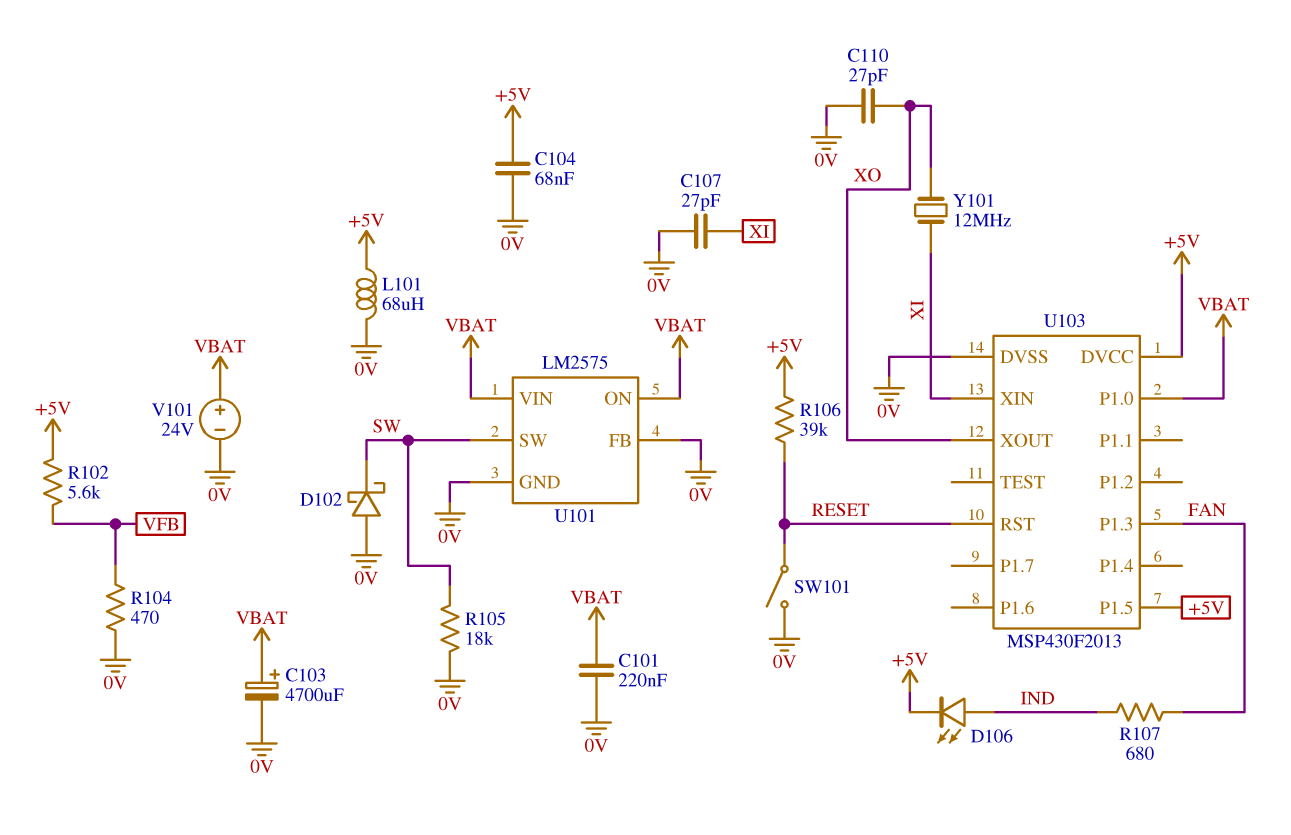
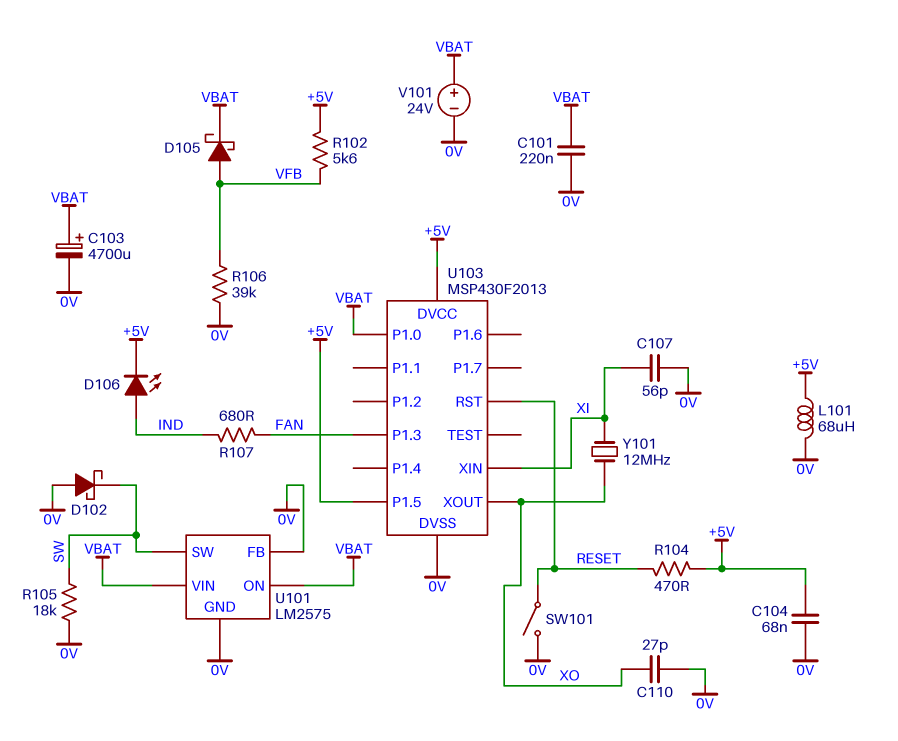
C107: 27pF (0V, XI) -> 56pF (0V, XI)
D105: none -> schottky (A VFB, K VBAT)
R104: 470 (0V, VFB) -> 470 (+5V, RESET)
R106: 39k (+5V, RESET) -> 39k (0V, VFB)

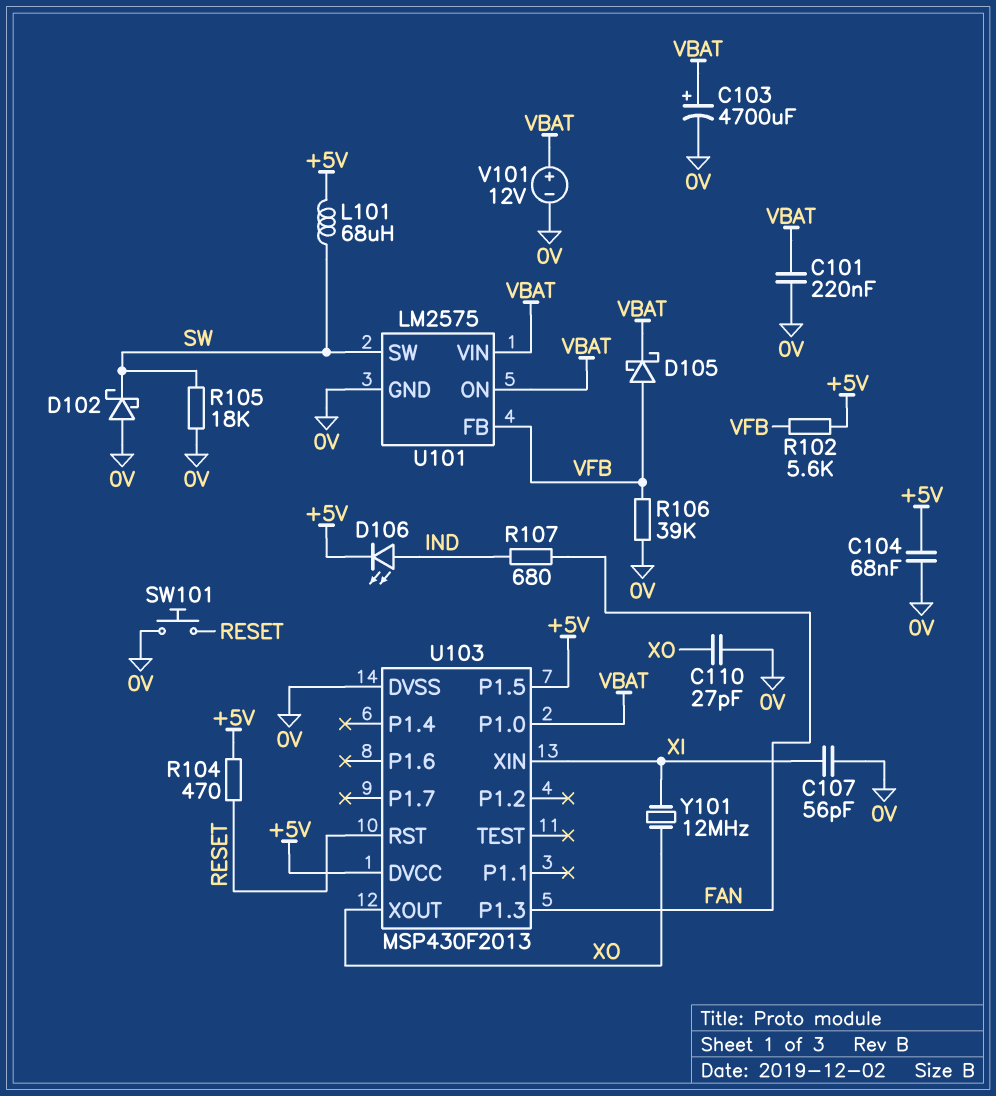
L101: 68uH (+5V, 0V) -> 68uH (+5V, SW)
SW101: switch (0V, RESET) -> button (0V, RESET)
U101 pin FB: 0V -> VFB
V101: 24V (plus VBAT, minus 0V) -> 12V (plus VBAT, minus 0V)

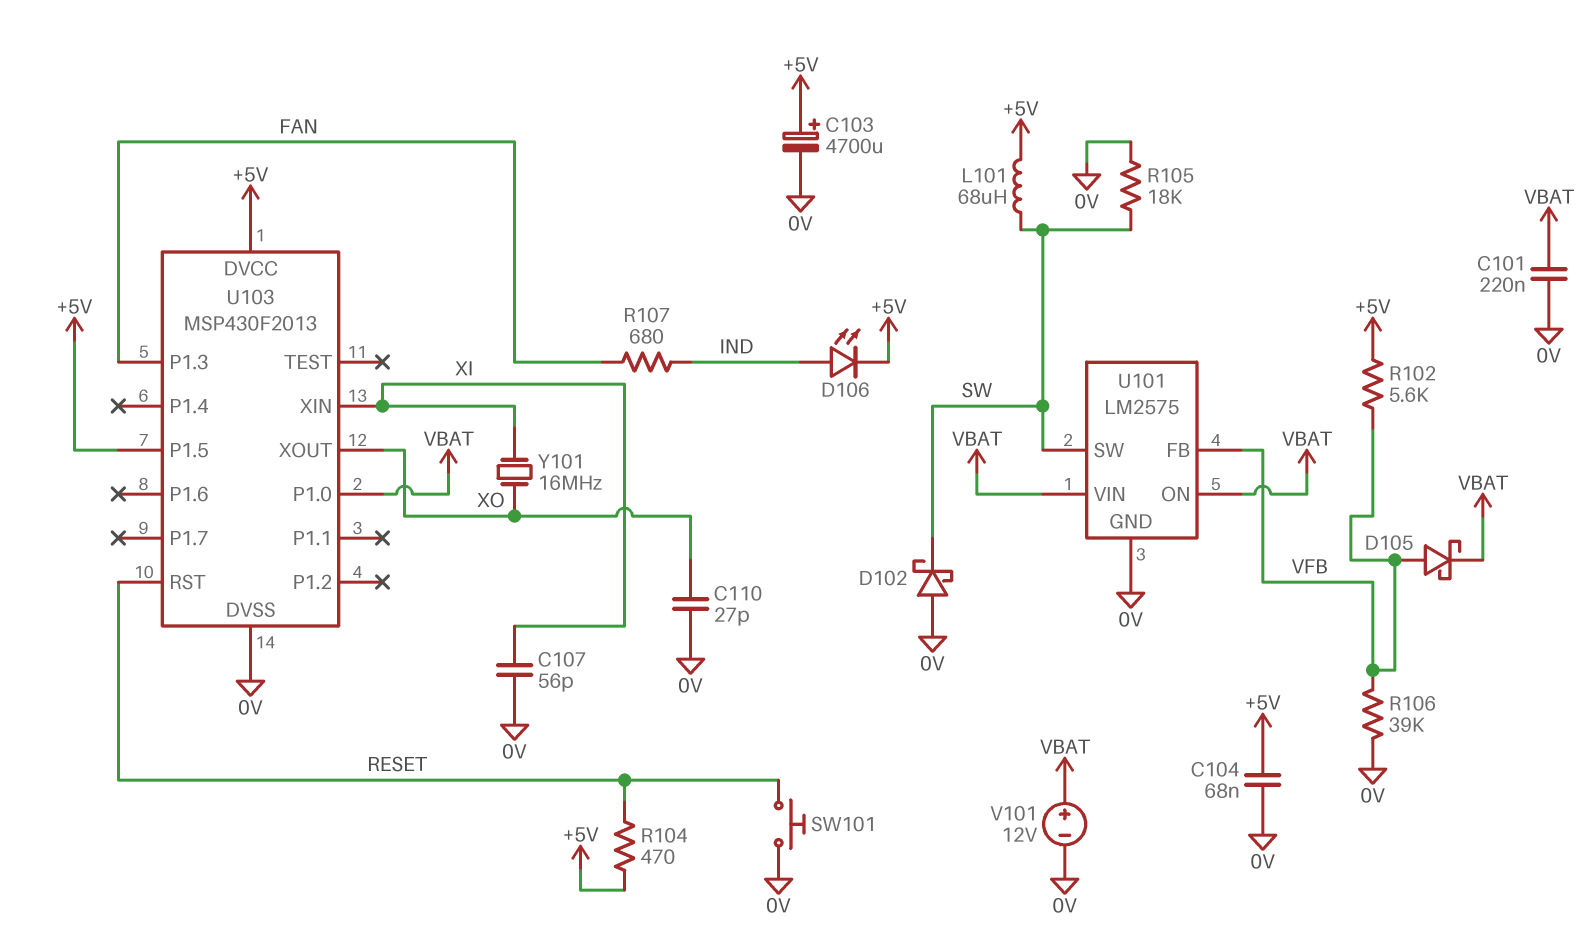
C103: 4700uF (plus VBAT, minus 0V) -> 4700uF (plus +5V, minus 0V)
Y101: 12MHz (XI, XO) -> 16MHz (XI, XO)

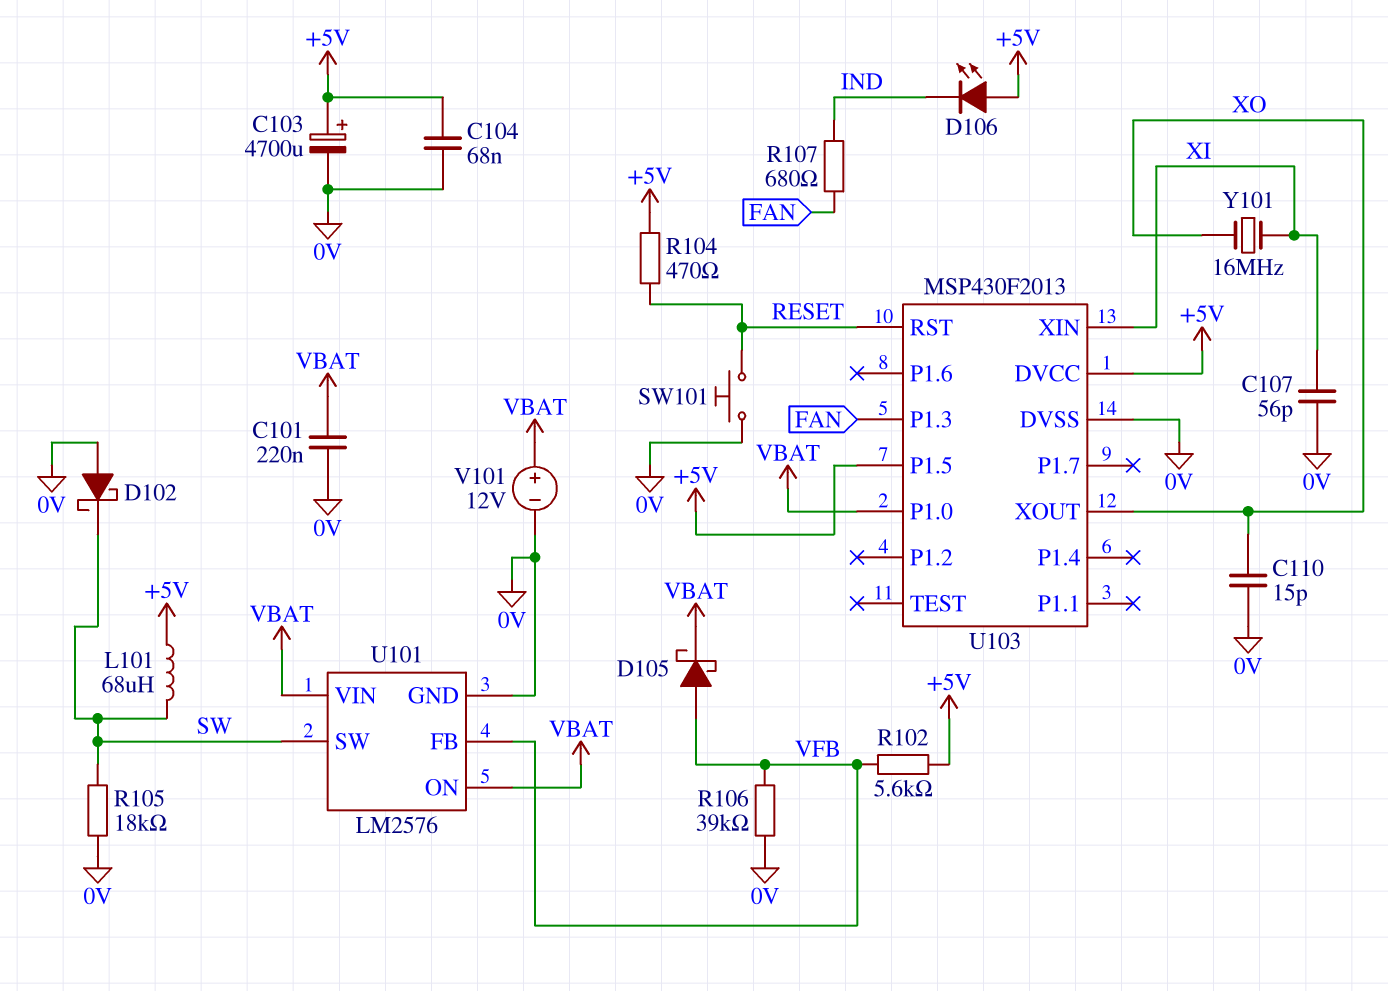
C110: 27pF (0V, XO) -> 15pF (0V, XO)
D106: LED (A IND, K +5V) -> LED (A +5V, K IND)
U101: LM2575 -> LM2576

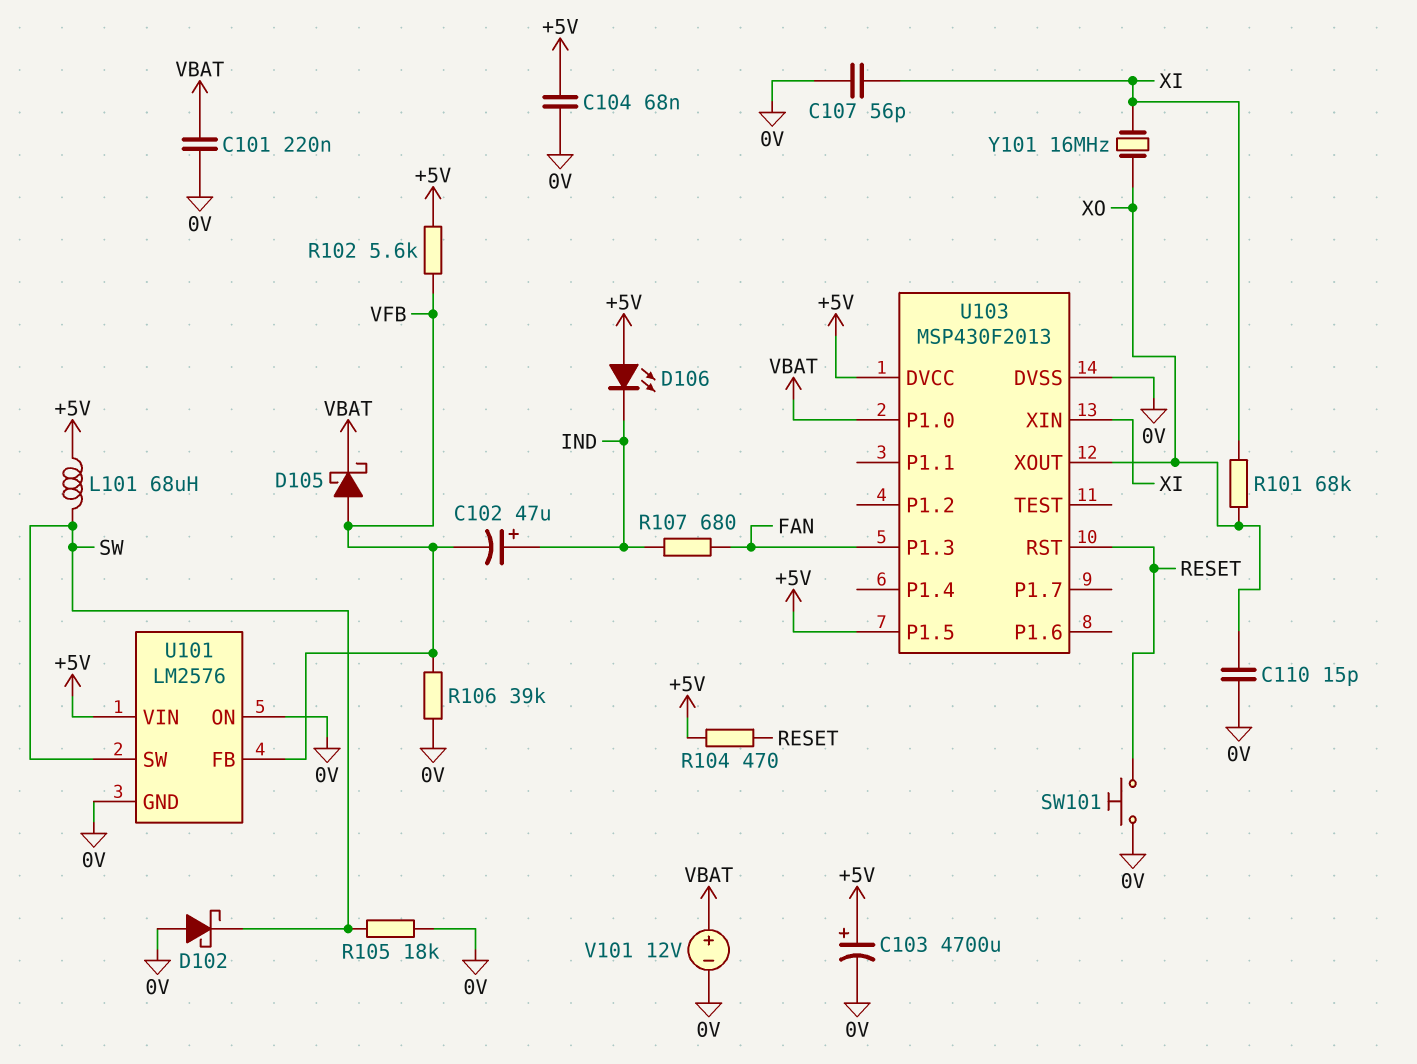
C102: none -> 47uF (plus IND, minus VFB)
R101: none -> 68k (XI, XO)
U101 pin ON: VBAT -> 0V
U101 pin VIN: VBAT -> +5V

